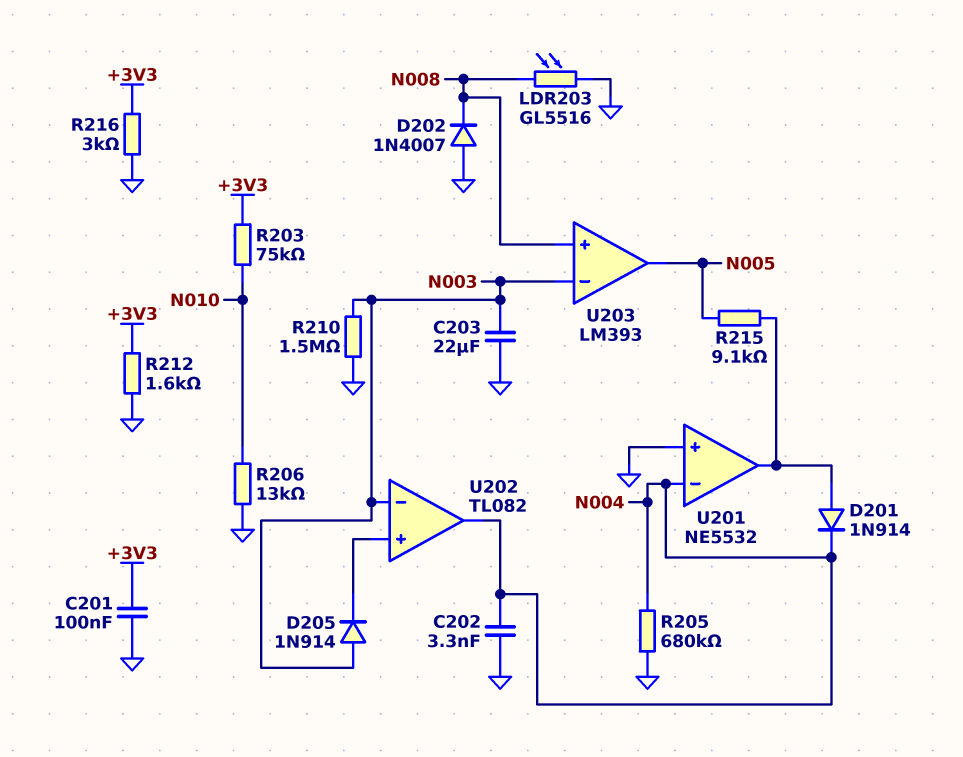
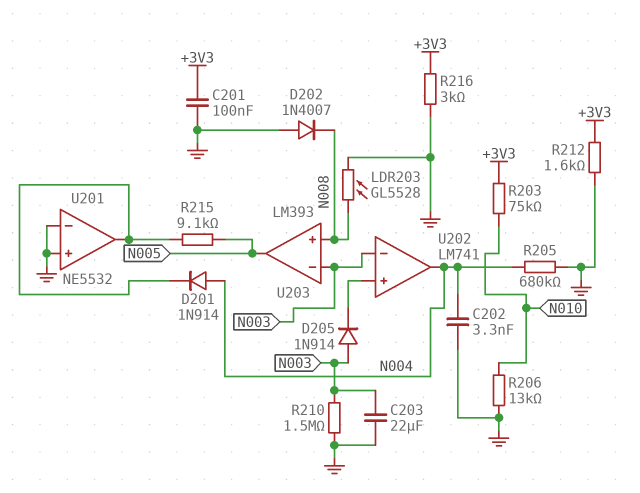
D201: diode 1N914 (A U201/out, K N004) -> diode 1N914 (A N004, K U201/out)
LDR203: GL5516 (GND, N008) -> GL5528 (GND, N008)
U201 pin in-: N004 -> GND
U202: TL082 -> LM741

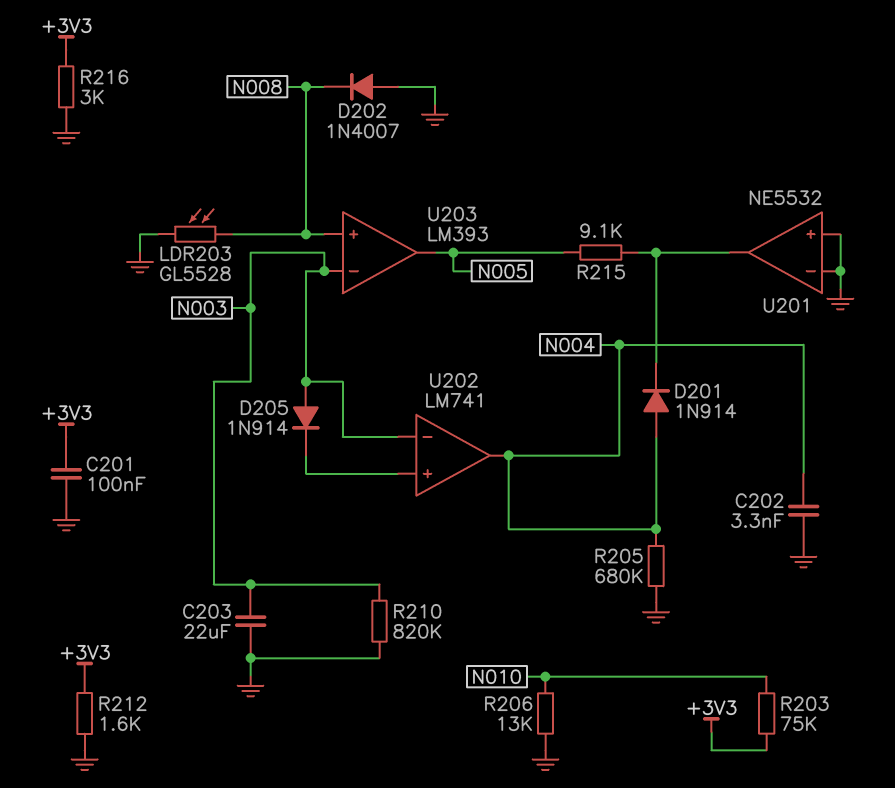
R210: 1.5M (GND, N003) -> 820k (GND, N003)

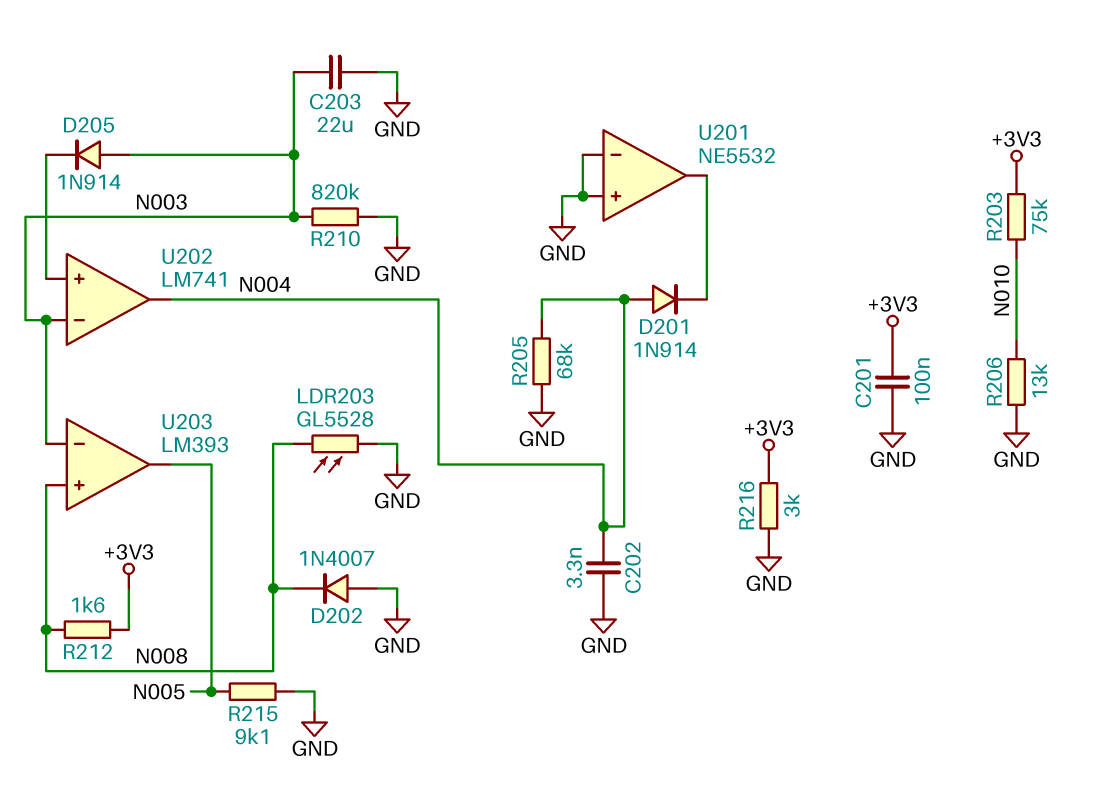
R205: 680k (GND, N004) -> 68k (GND, N004)
R212: 1.6k (+3V3, GND) -> 1.6k (+3V3, N008)
R215: 9.1k (N005, U201/out) -> 9.1k (GND, N005)

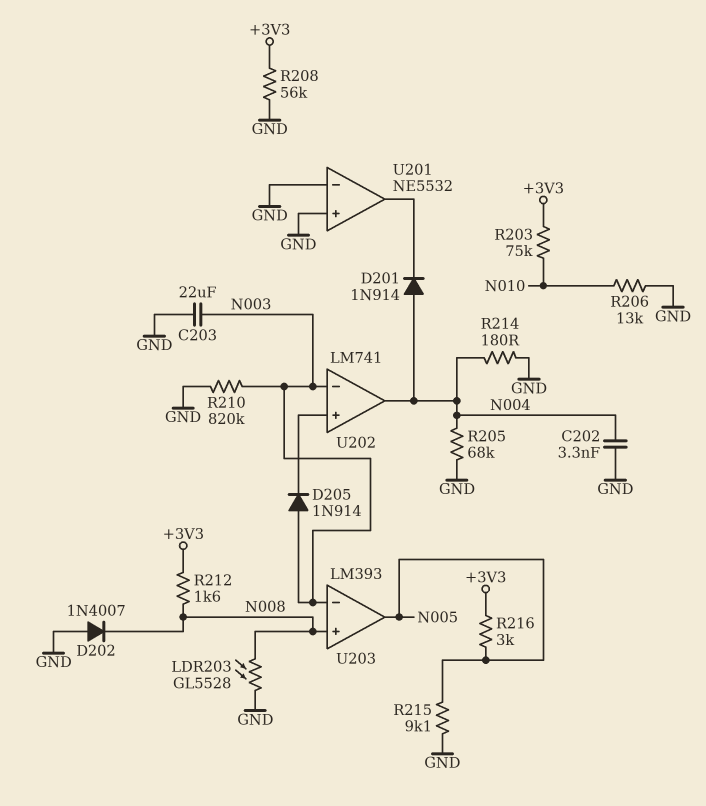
C201: 100nF (+3V3, GND) -> none
R208: none -> 56k (+3V3, GND)
R214: none -> 180 (GND, N004)
R216: 3k (+3V3, GND) -> 3k (+3V3, N005)

